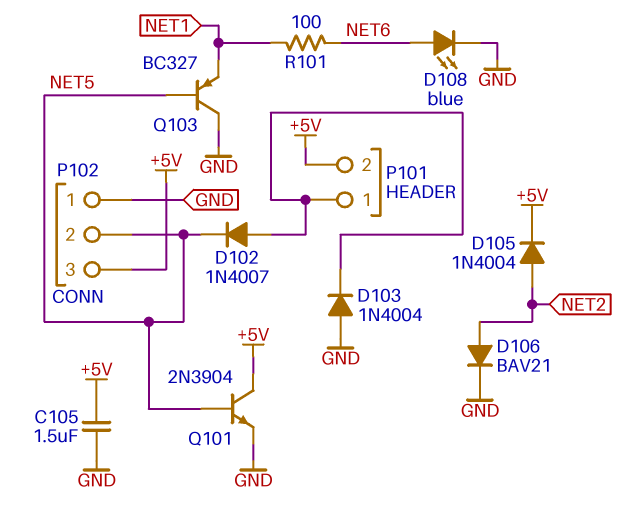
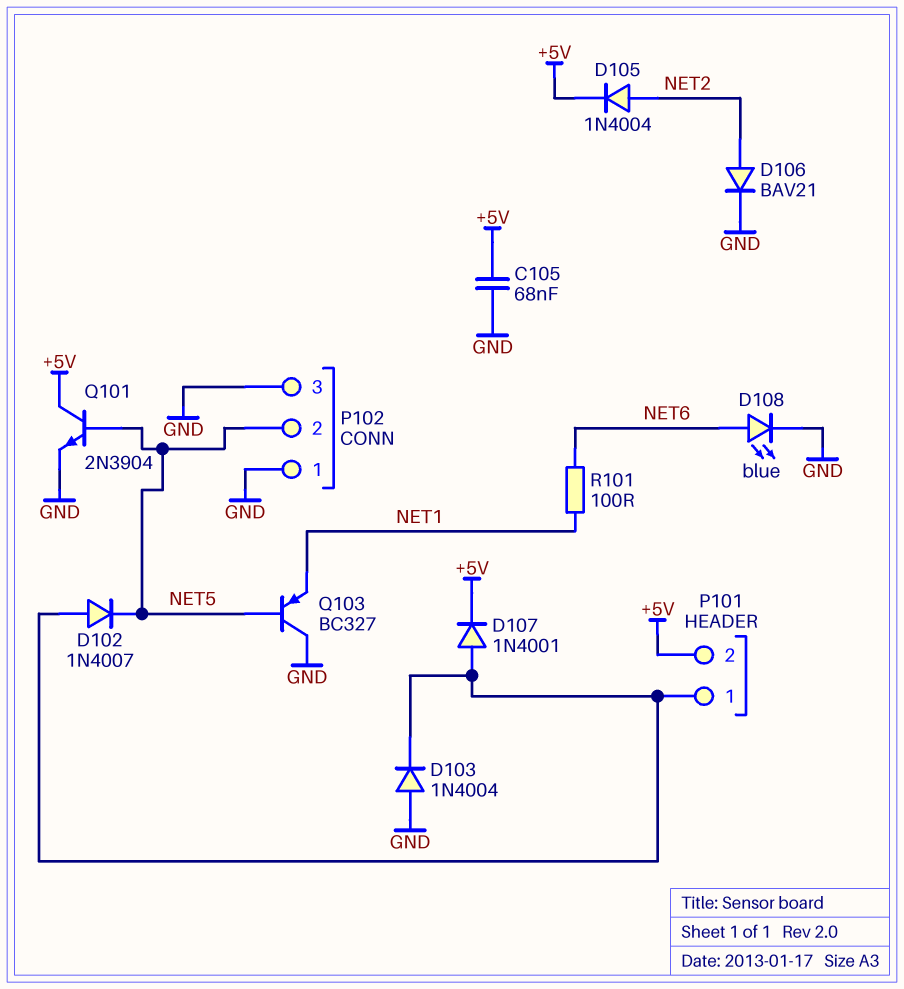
C105: 1.5uF (+5V, GND) -> 68nF (+5V, GND)
D107: none -> diode 1N4001 (A P101/1, K +5V)
P102 pin 3: +5V -> GND

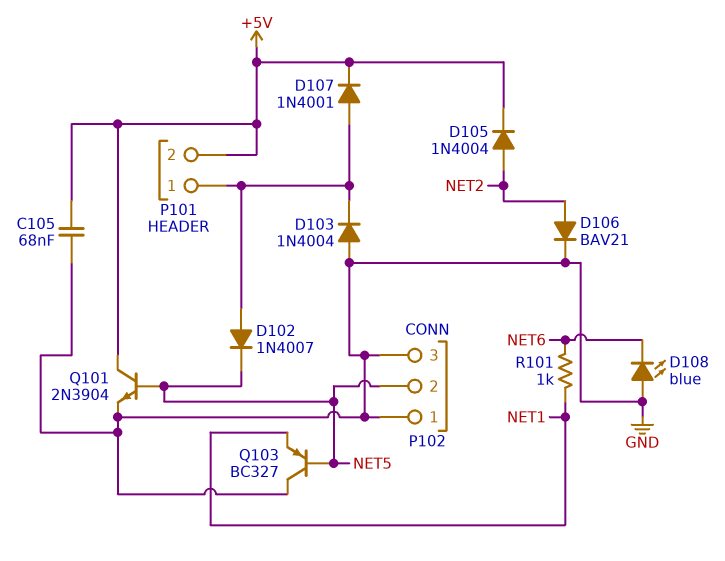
D108: LED blue (A NET6, K GND) -> LED blue (A GND, K NET6)
R101: 100 (NET1, NET6) -> 1k (NET1, NET6)

